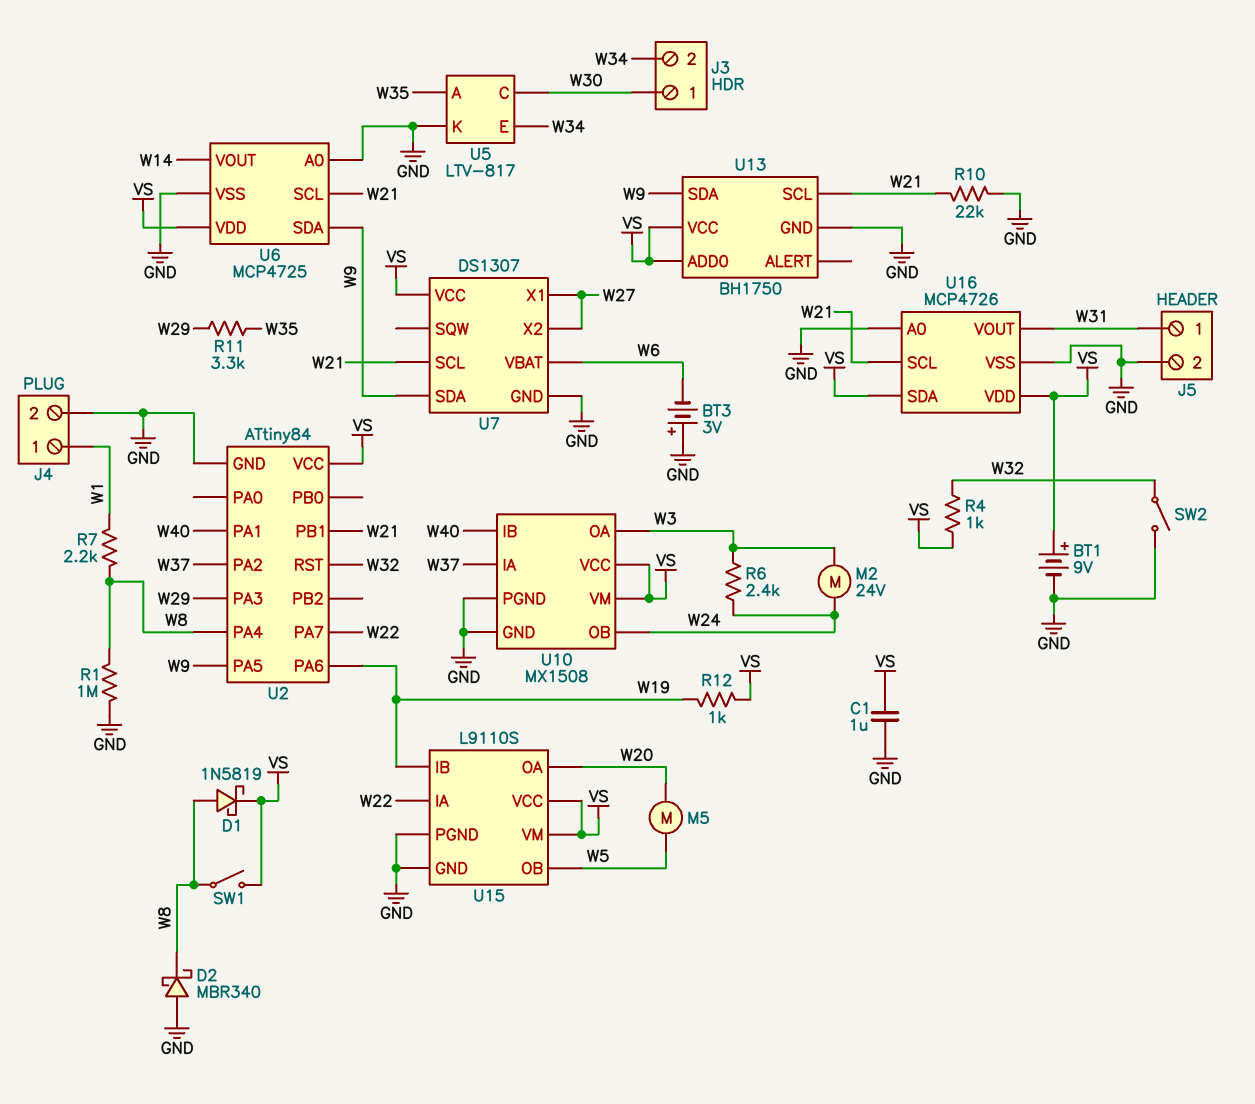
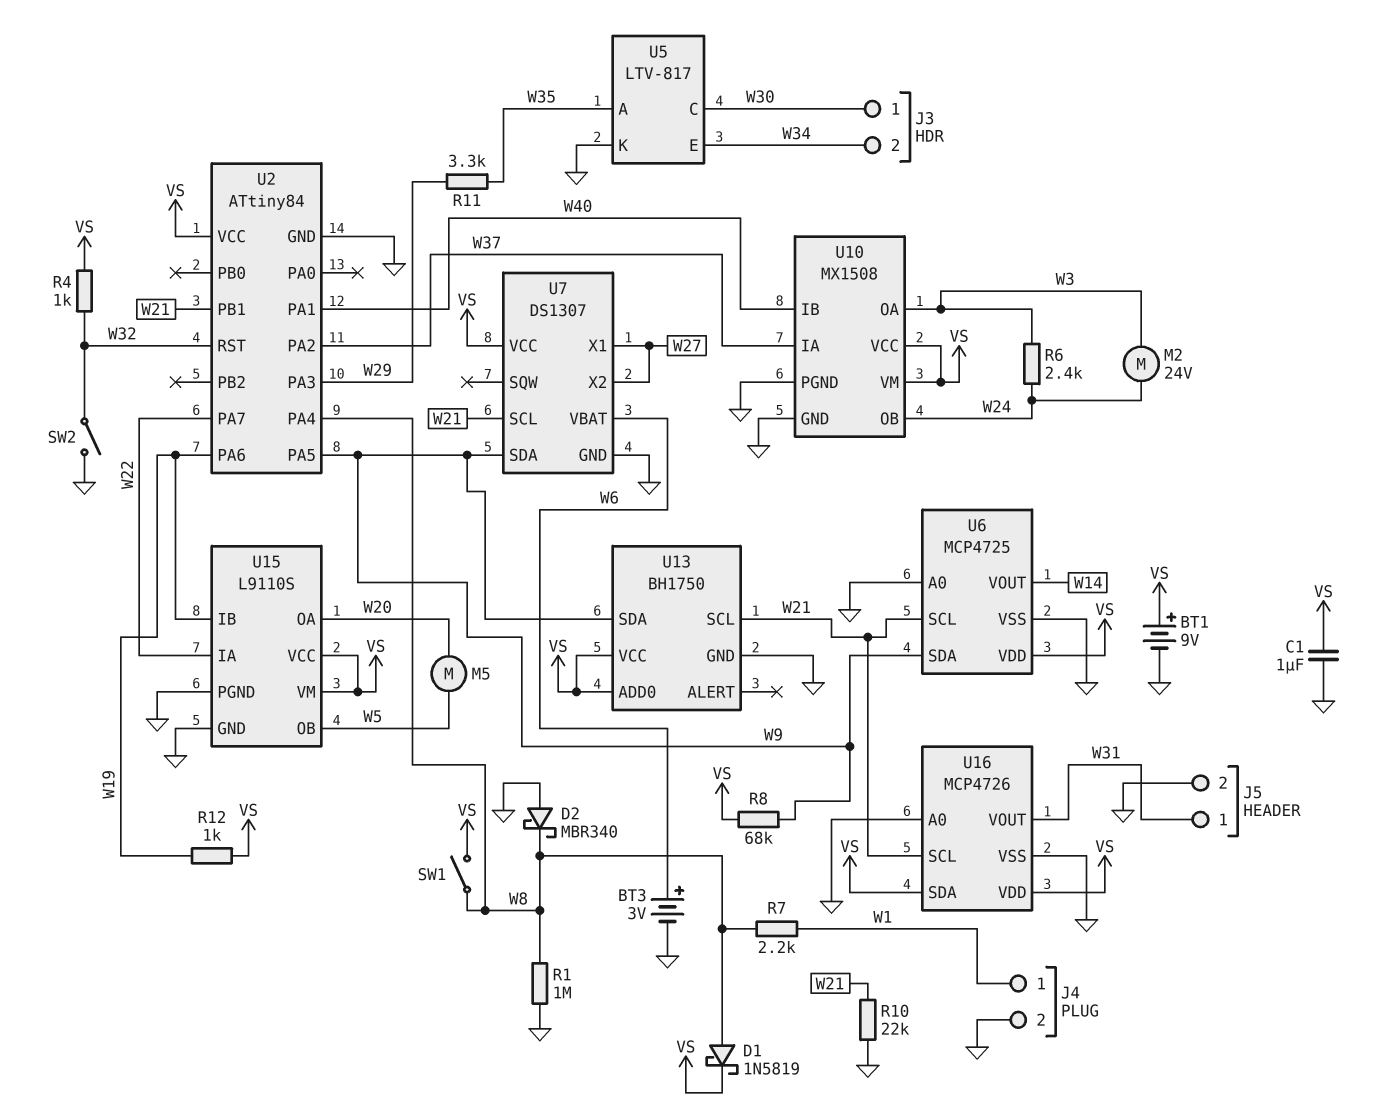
BT3: 3V (plus GND, minus W6) -> 3V (plus W6, minus GND)
R8: none -> 68k (VS, W9)

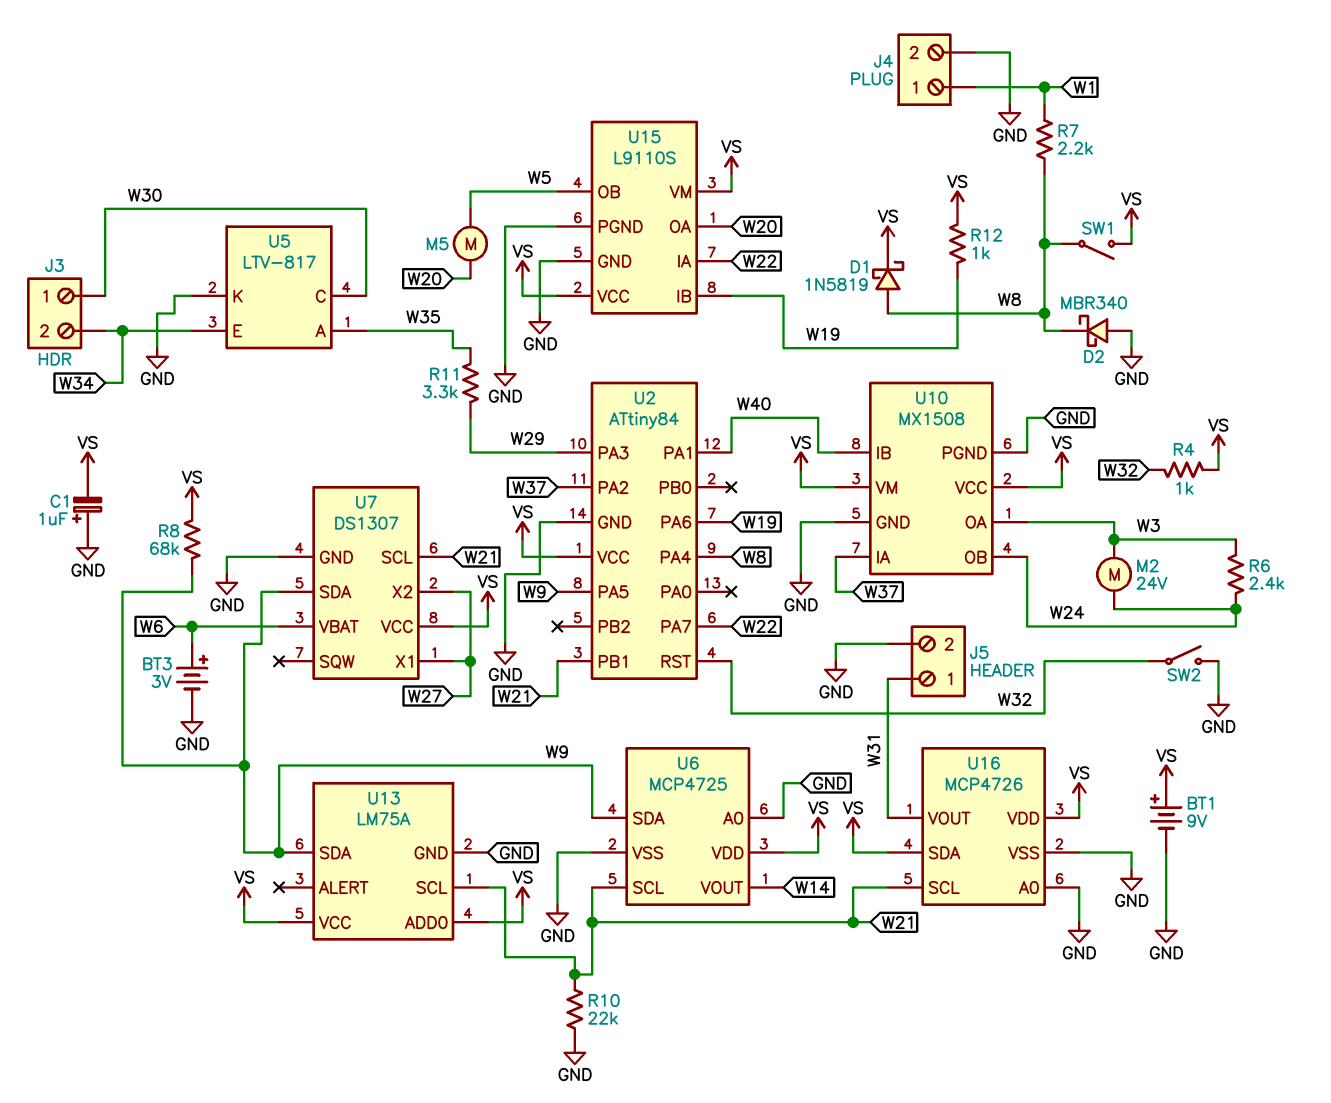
C1: 1uF (GND, VS) -> 1uF (plus GND, minus VS)
R1: 1M (GND, W8) -> none
U13: BH1750 -> LM75A

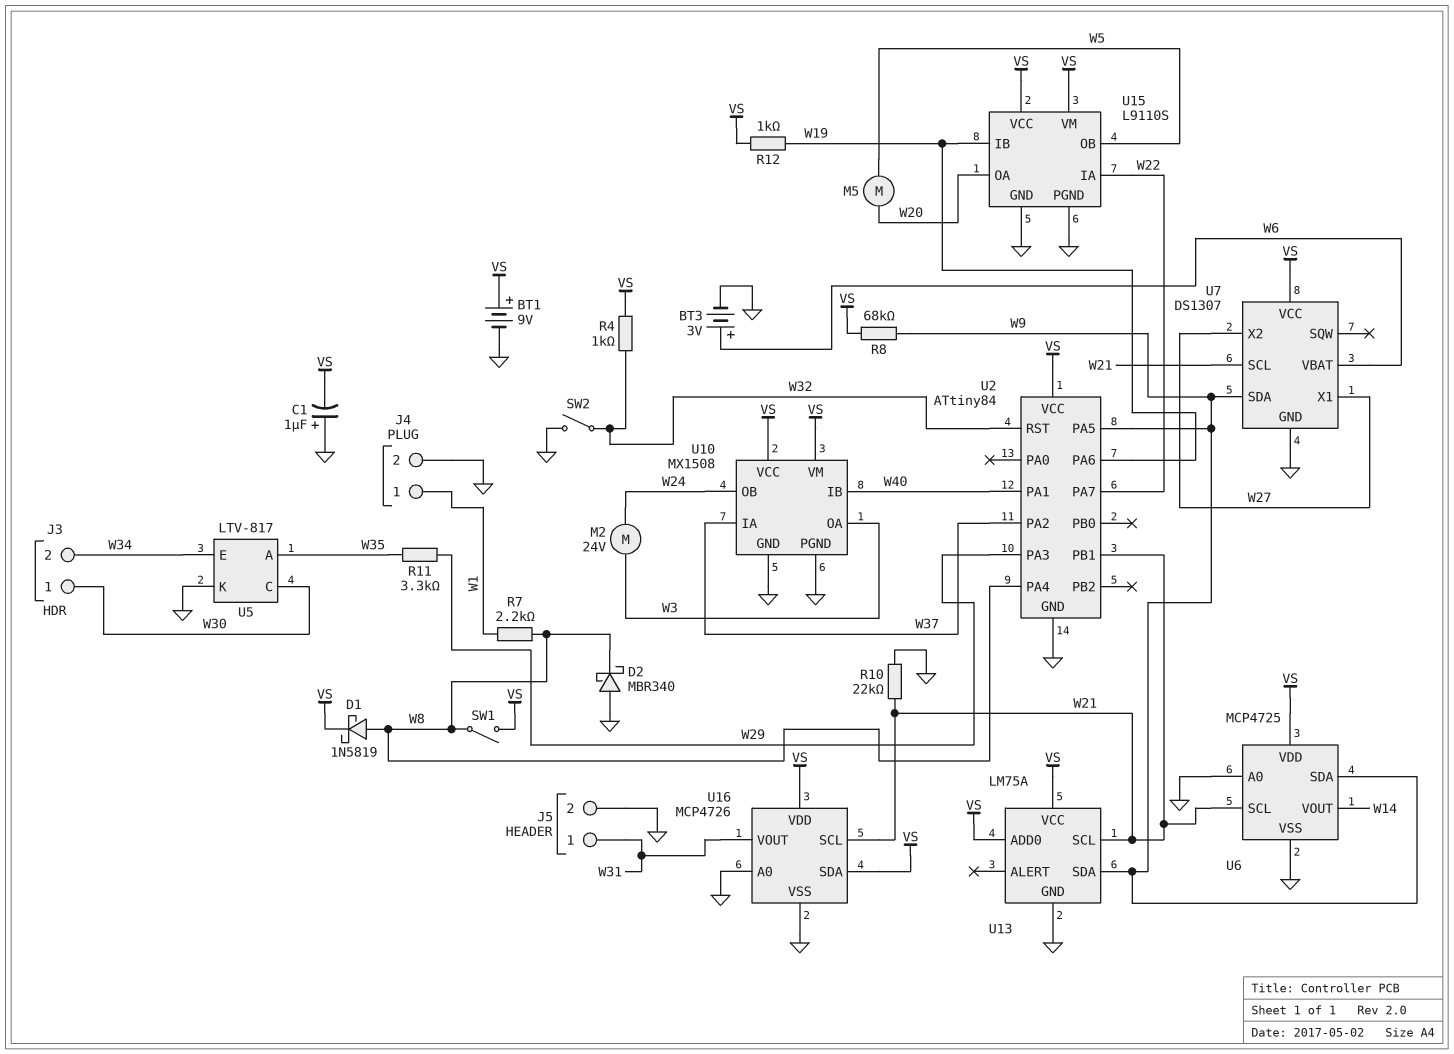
R6: 2.4k (W3, W24) -> none

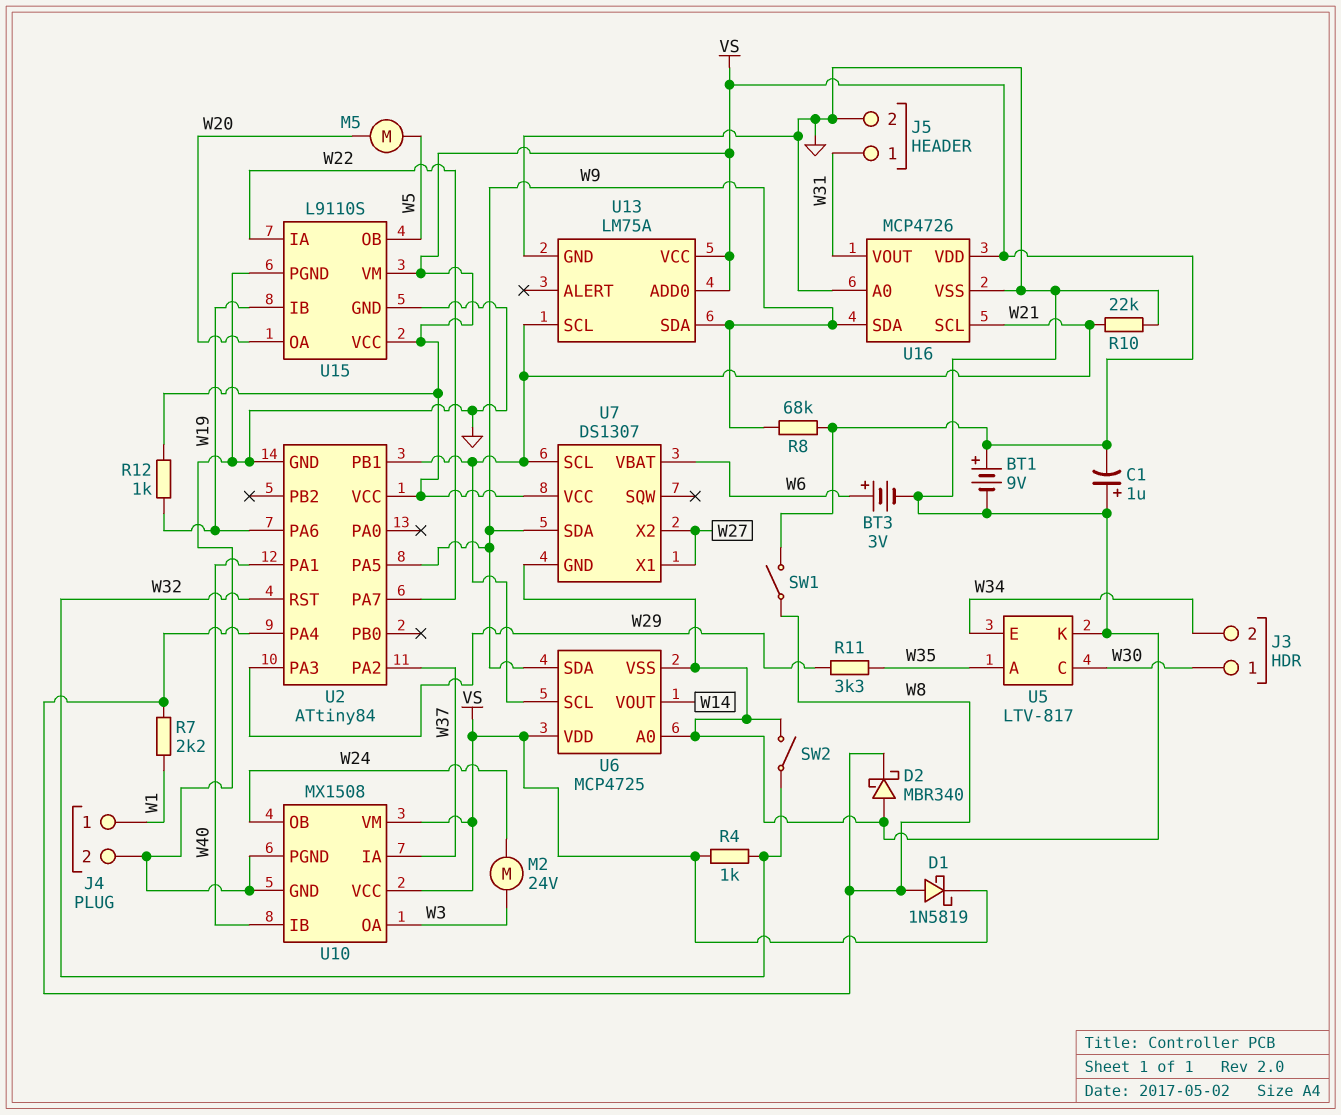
U16 pin SDA: VS -> W9

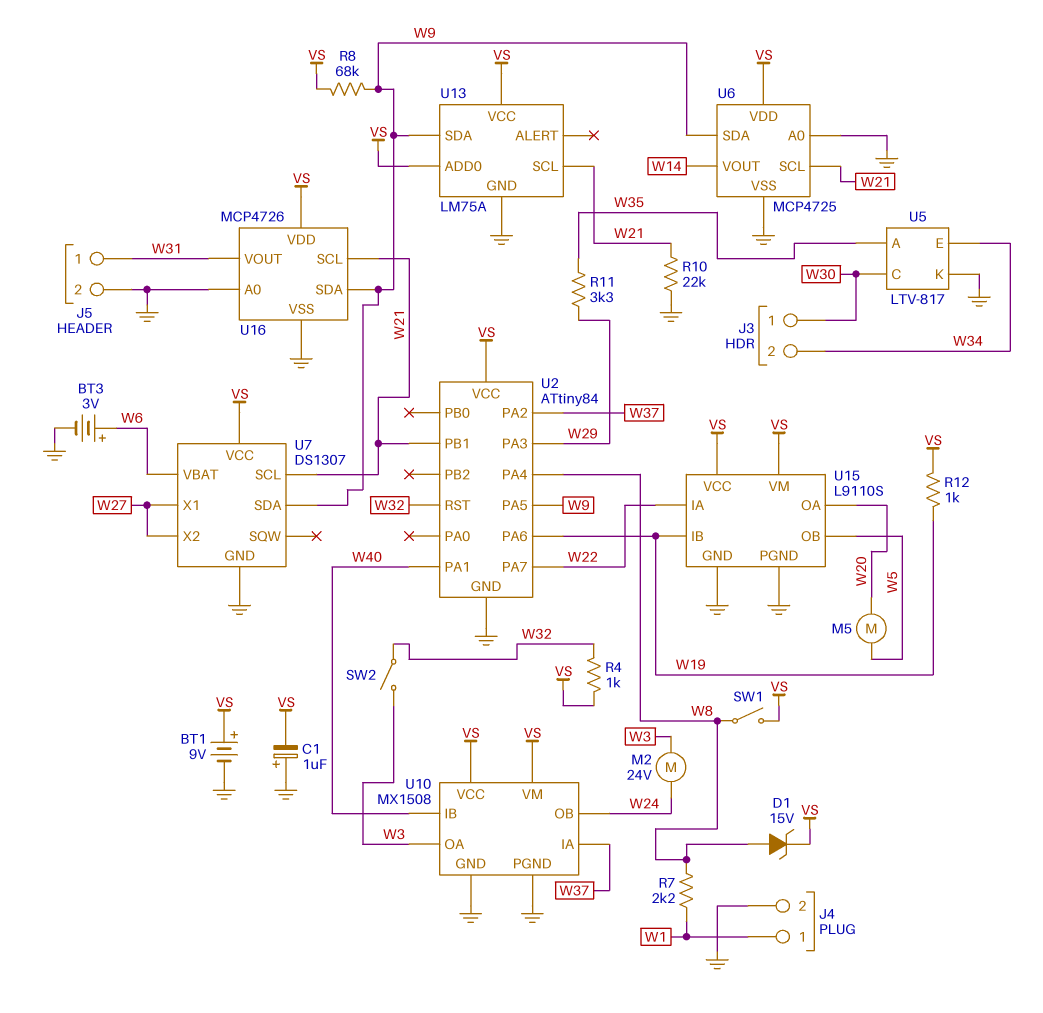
D1: schottky 1N5819 (A W8, K VS) -> zener 15V (A W8, K VS)
D2: schottky MBR340 (A GND, K W8) -> none
SW2: switch (GND, W32) -> switch (W3, W32)

